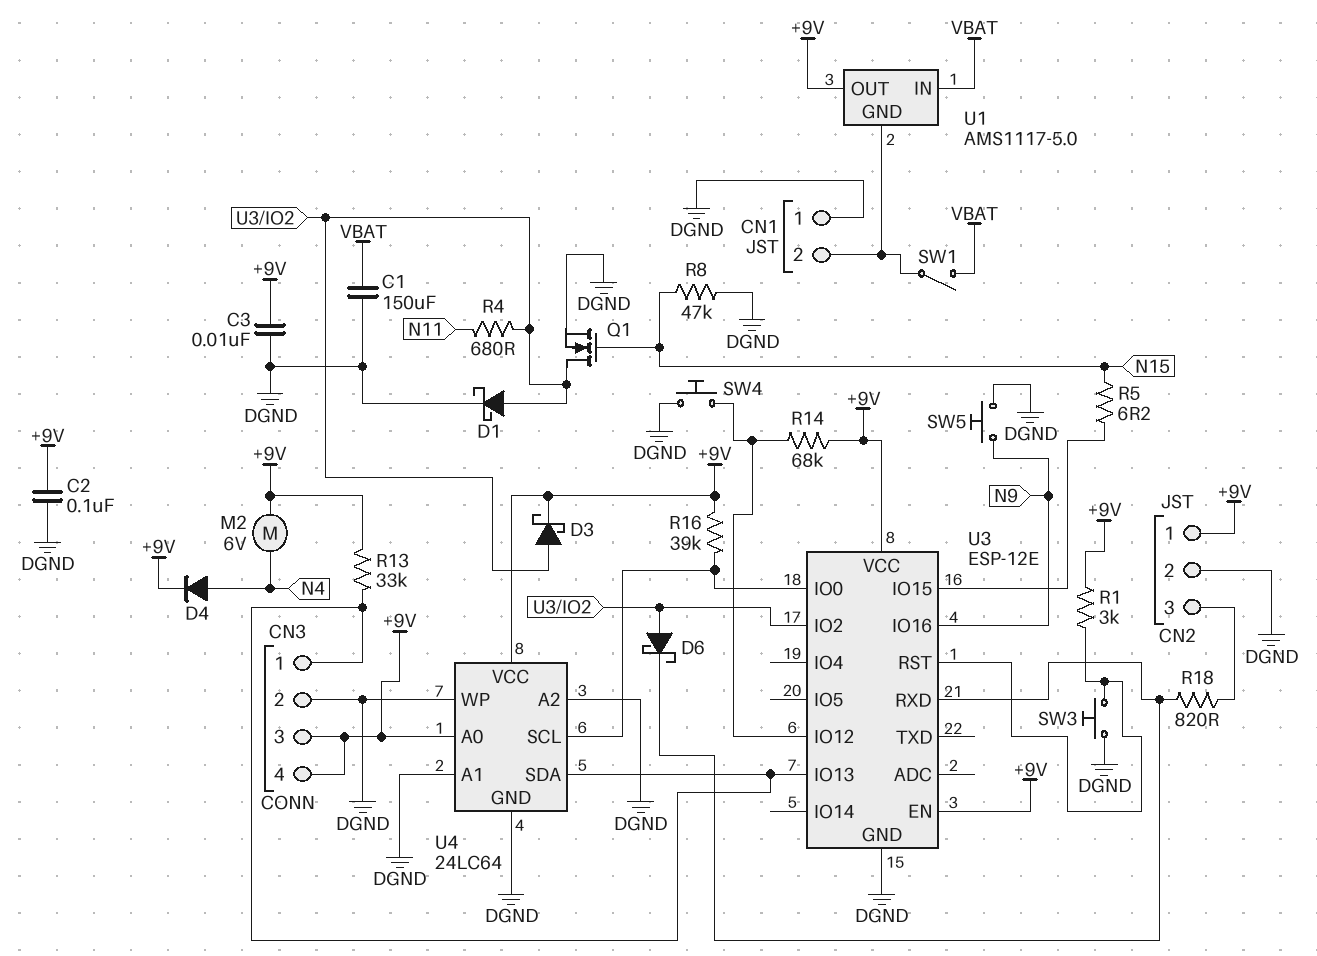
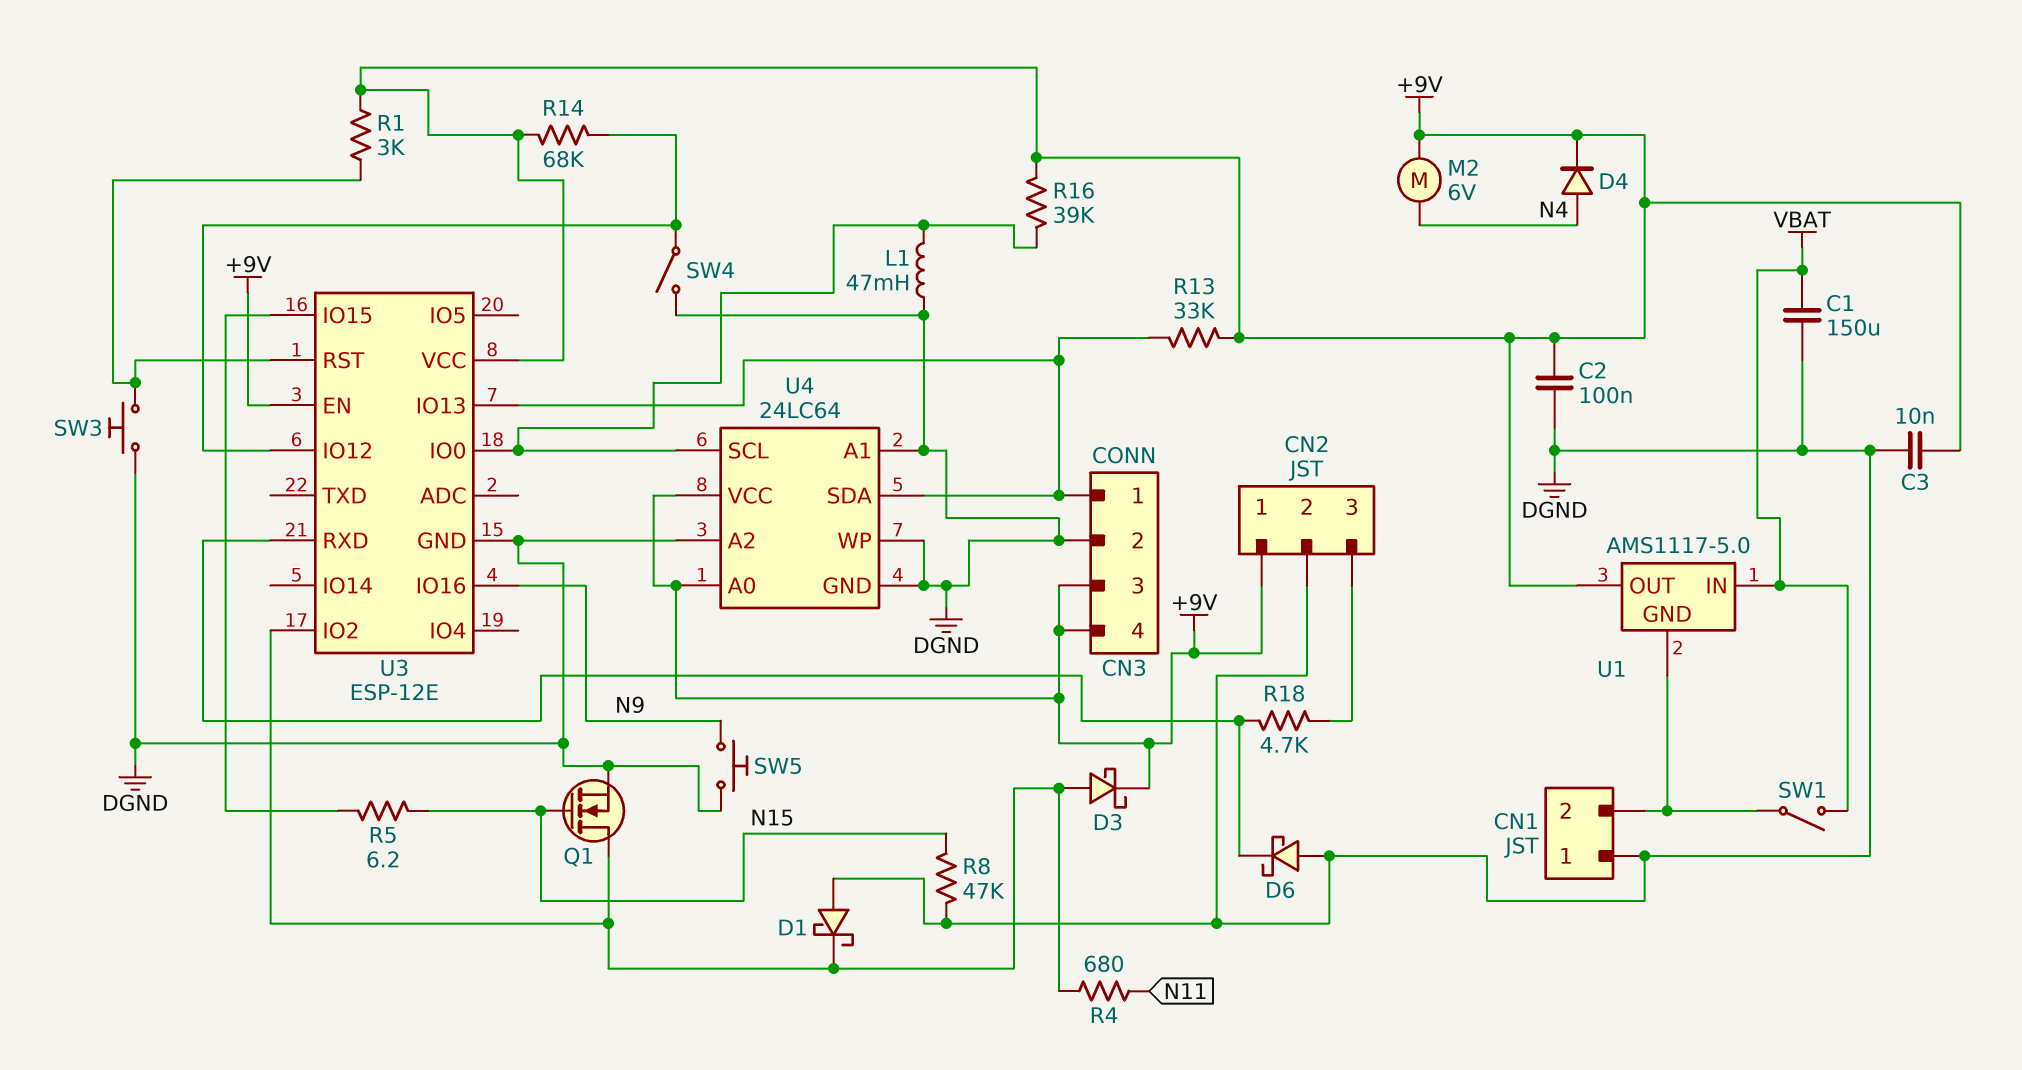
D1: schottky (A U3/IO2, K DGND) -> schottky (A DGND, K U3/IO2)
D6: schottky (A U3/IO2, K U3/RXD) -> schottky (A DGND, K U3/RXD)
L1: none -> 47mH (DGND, U3/IO0)
R18: 820 (CN2/3, U3/RXD) -> 4.7k (CN2/3, U3/RXD)
SW4: button (DGND, U3/IO12) -> switch (DGND, U3/IO12)

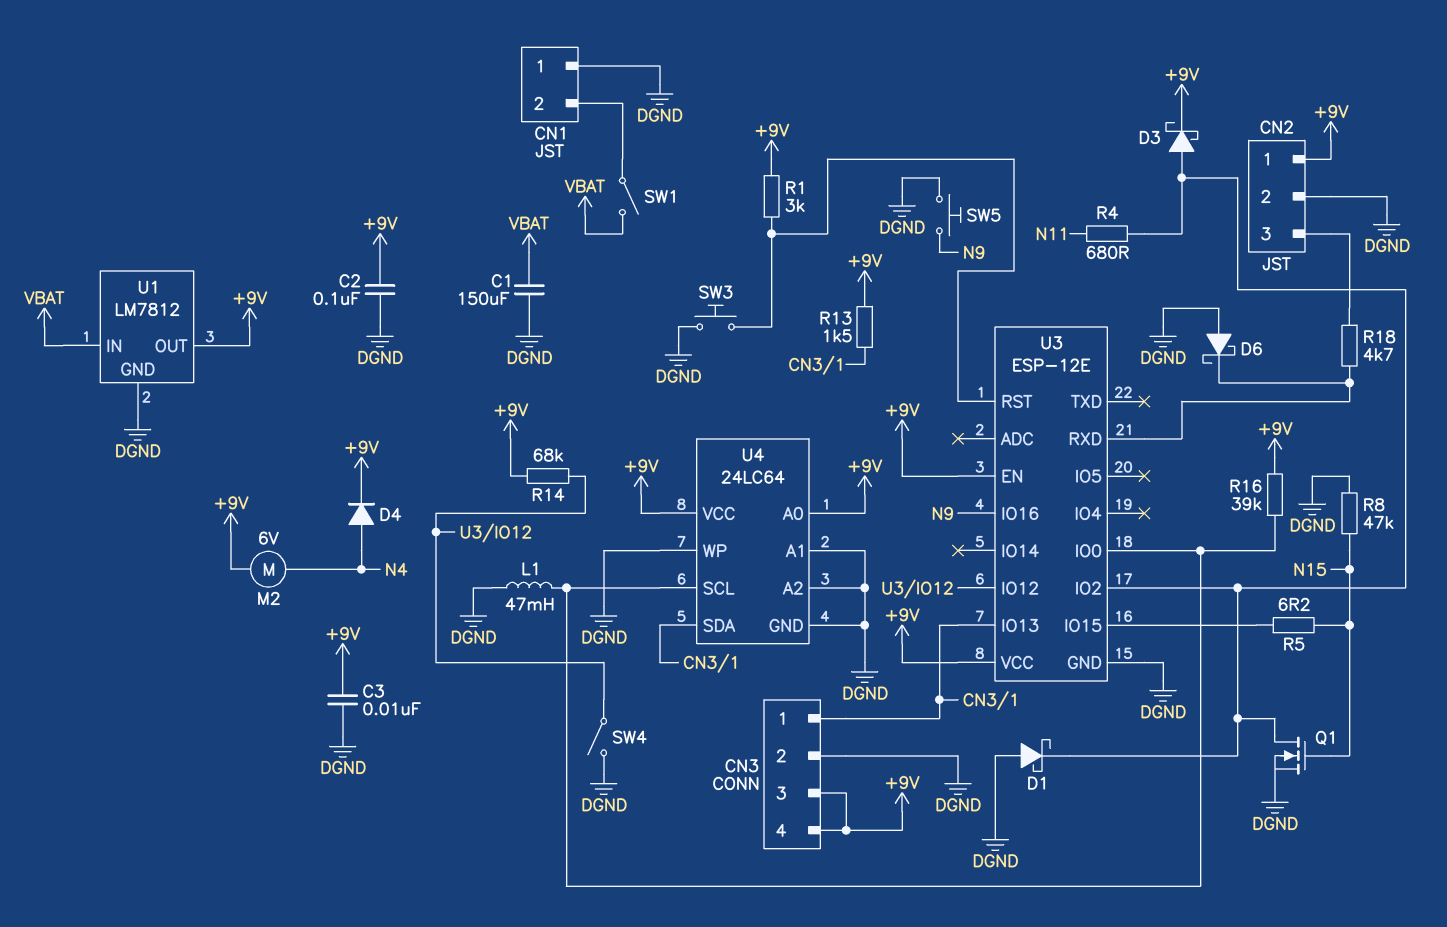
R13: 33k (+9V, CN3/1) -> 1.5k (+9V, CN3/1)
U1: AMS1117-5.0 -> LM7812
U1 pin GND: CN1/2 -> DGND

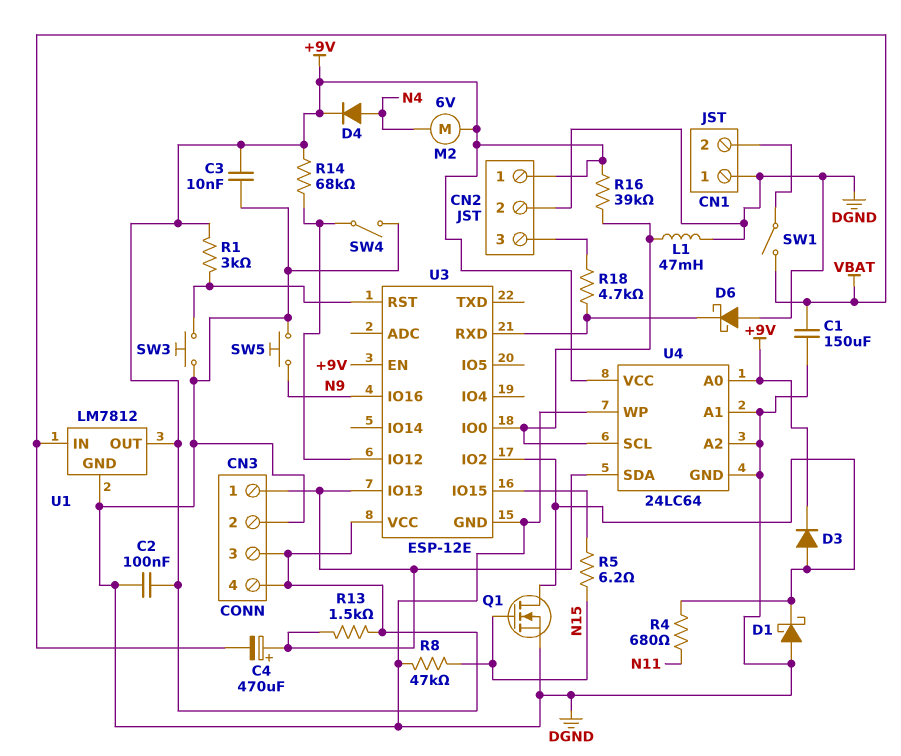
C4: none -> 470uF (plus CN3/1, minus VBAT)
D3: schottky (A U3/IO2, K +9V) -> diode (A U3/IO2, K +9V)

